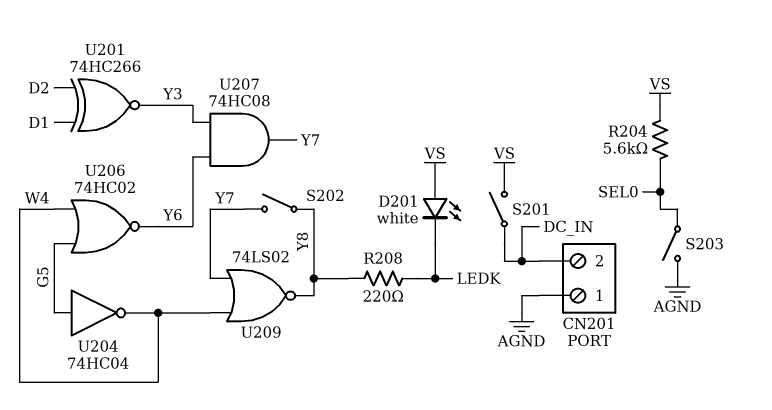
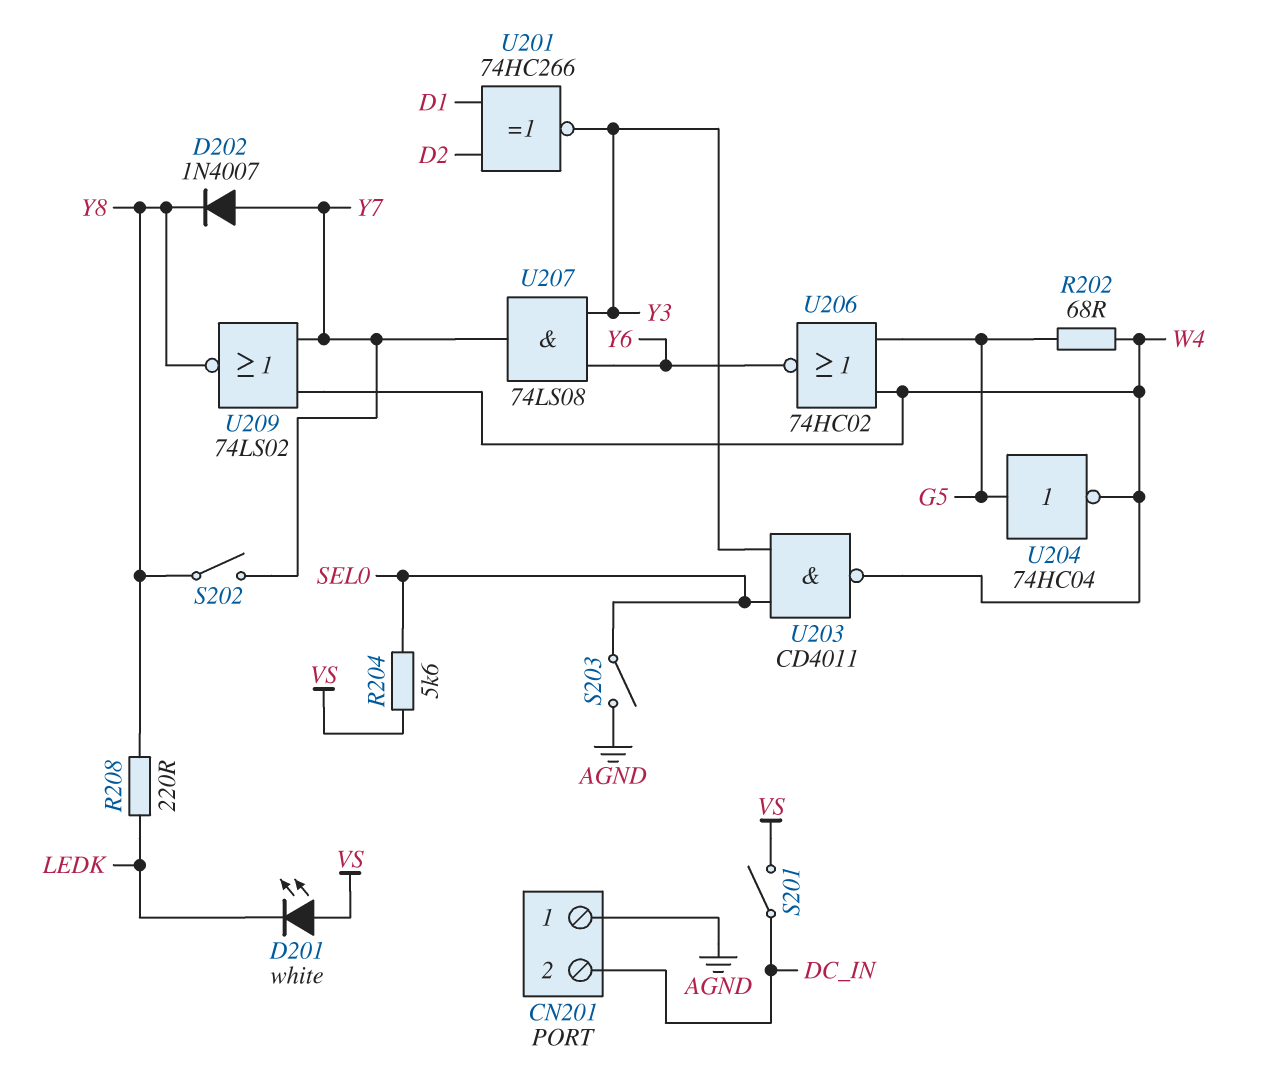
D202: none -> diode 1N4007 (A Y7, K Y8)
R202: none -> 68 (G5, W4)
U203: none -> NAND CD4011 (in SEL0, in Y3, out W4)
U207: AND 74HC08 (in Y3, in Y6, out Y7) -> AND 74LS08 (in Y3, in Y6, out Y7)

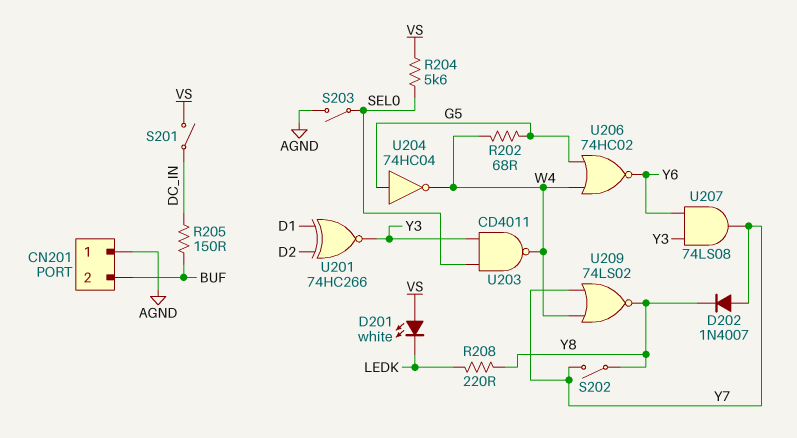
CN201 pin 2: DC_IN -> BUF
R205: none -> 150 (BUF, DC_IN)

